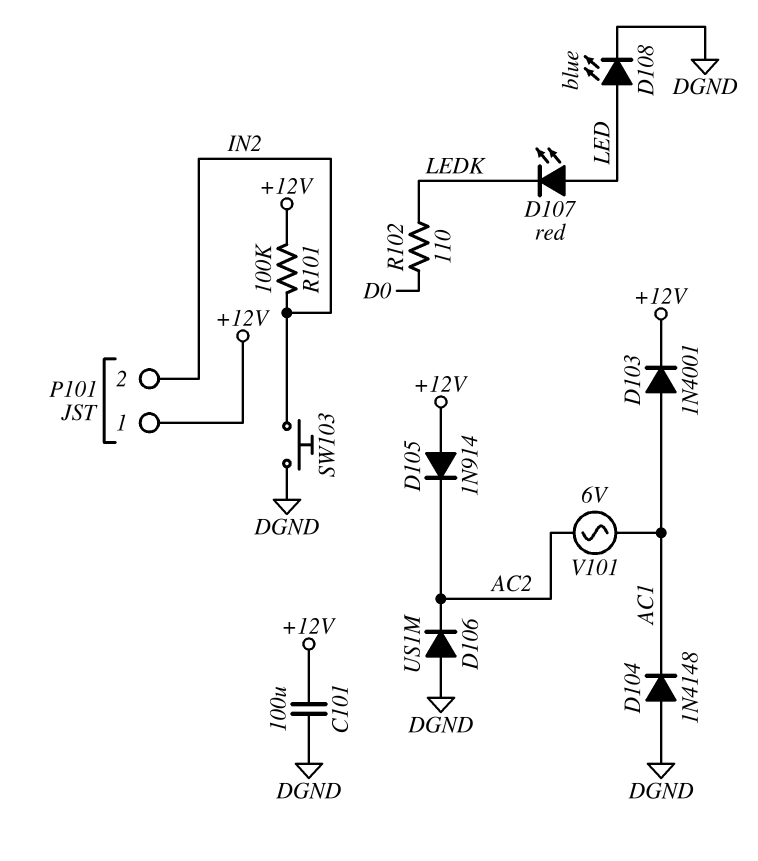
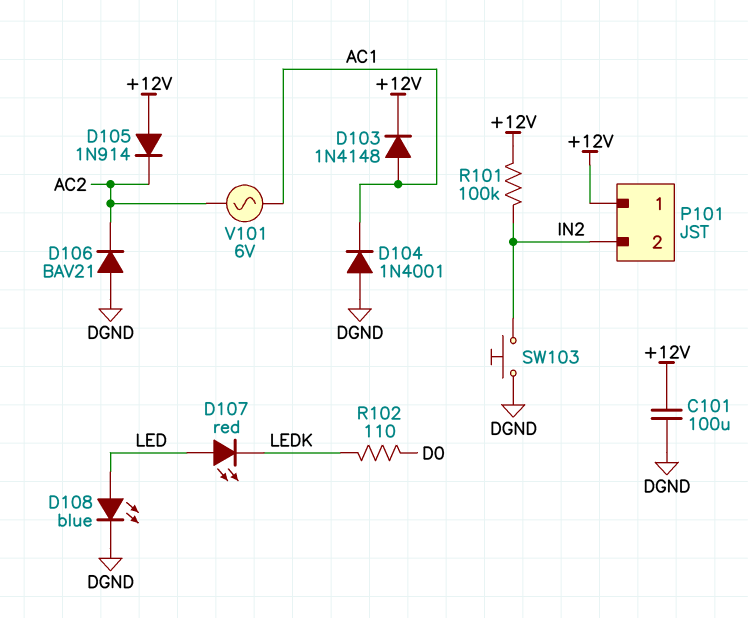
D103: diode 1N4001 (A AC1, K +12V) -> diode 1N4148 (A AC1, K +12V)
D104: diode 1N4148 (A DGND, K AC1) -> diode 1N4001 (A DGND, K AC1)
D106: diode US1M (A DGND, K AC2) -> diode BAV21 (A DGND, K AC2)

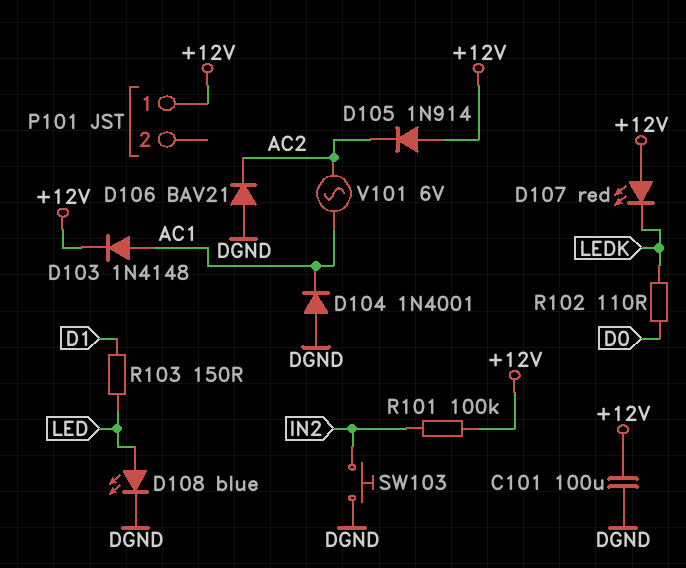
D107: LED red (A LED, K LEDK) -> LED red (A +12V, K LEDK)
P101 pin 2: IN2 -> none
R103: none -> 150 (D1, LED)

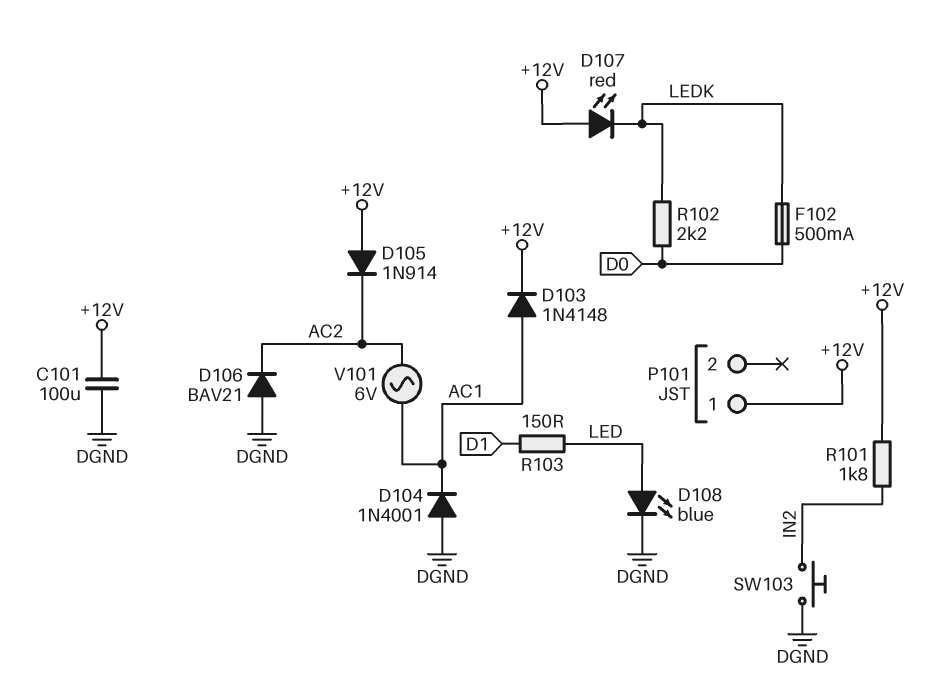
F102: none -> 500mA (D0, LEDK)
R101: 100k (+12V, IN2) -> 1.8k (+12V, IN2)
R102: 110 (D0, LEDK) -> 2.2k (D0, LEDK)

